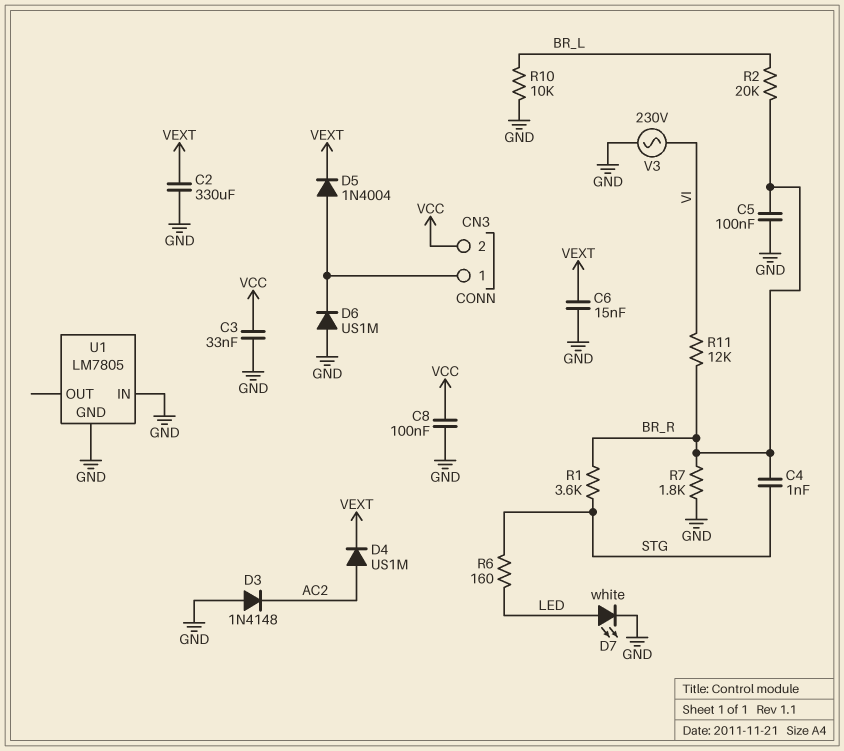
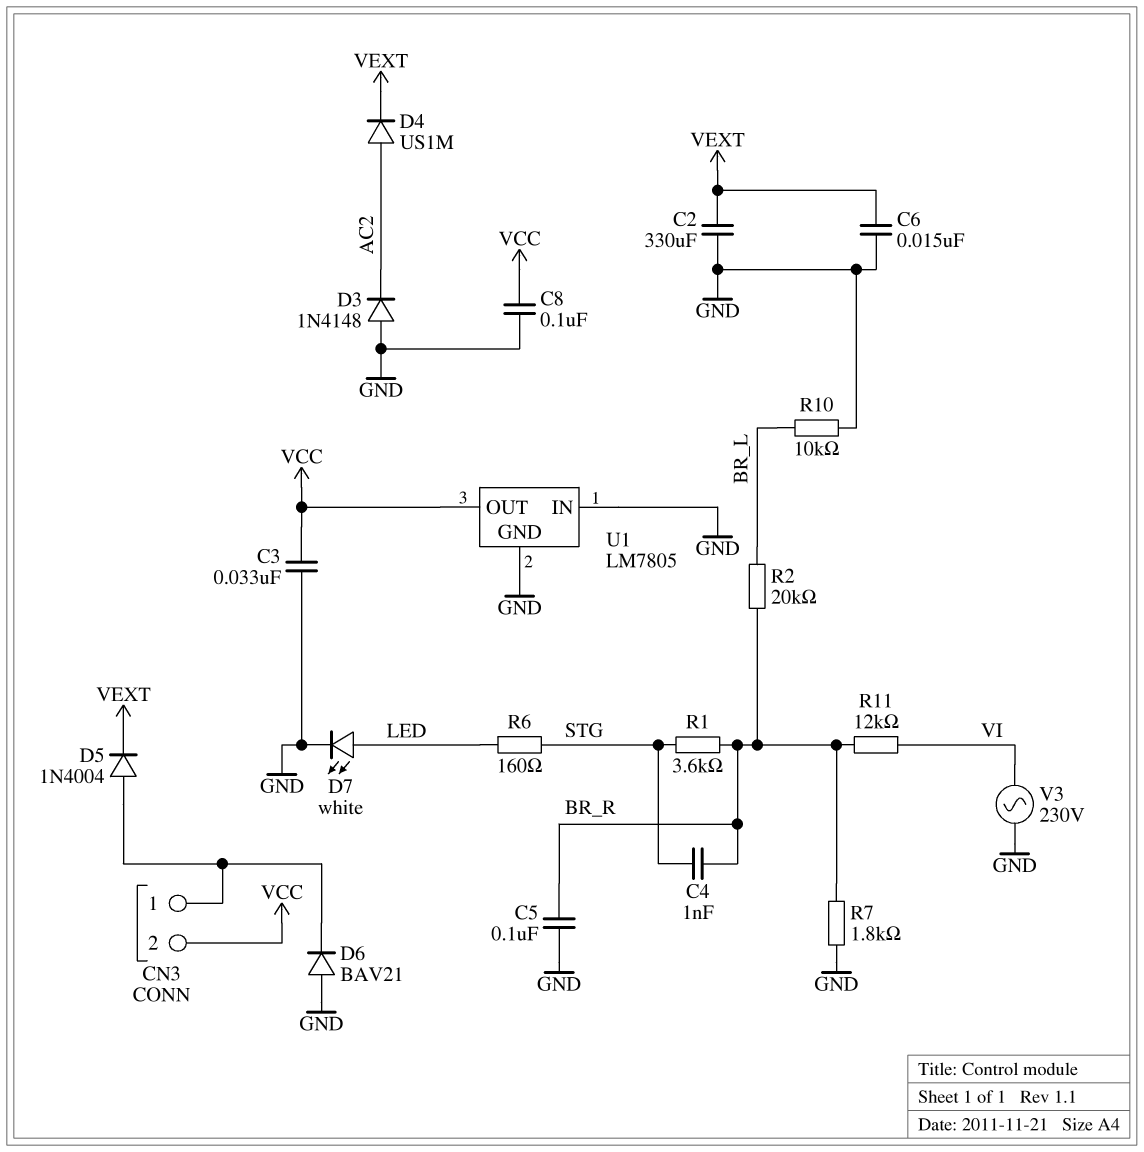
D6: diode US1M (A GND, K CN3/1) -> diode BAV21 (A GND, K CN3/1)
U1 pin OUT: none -> VCC

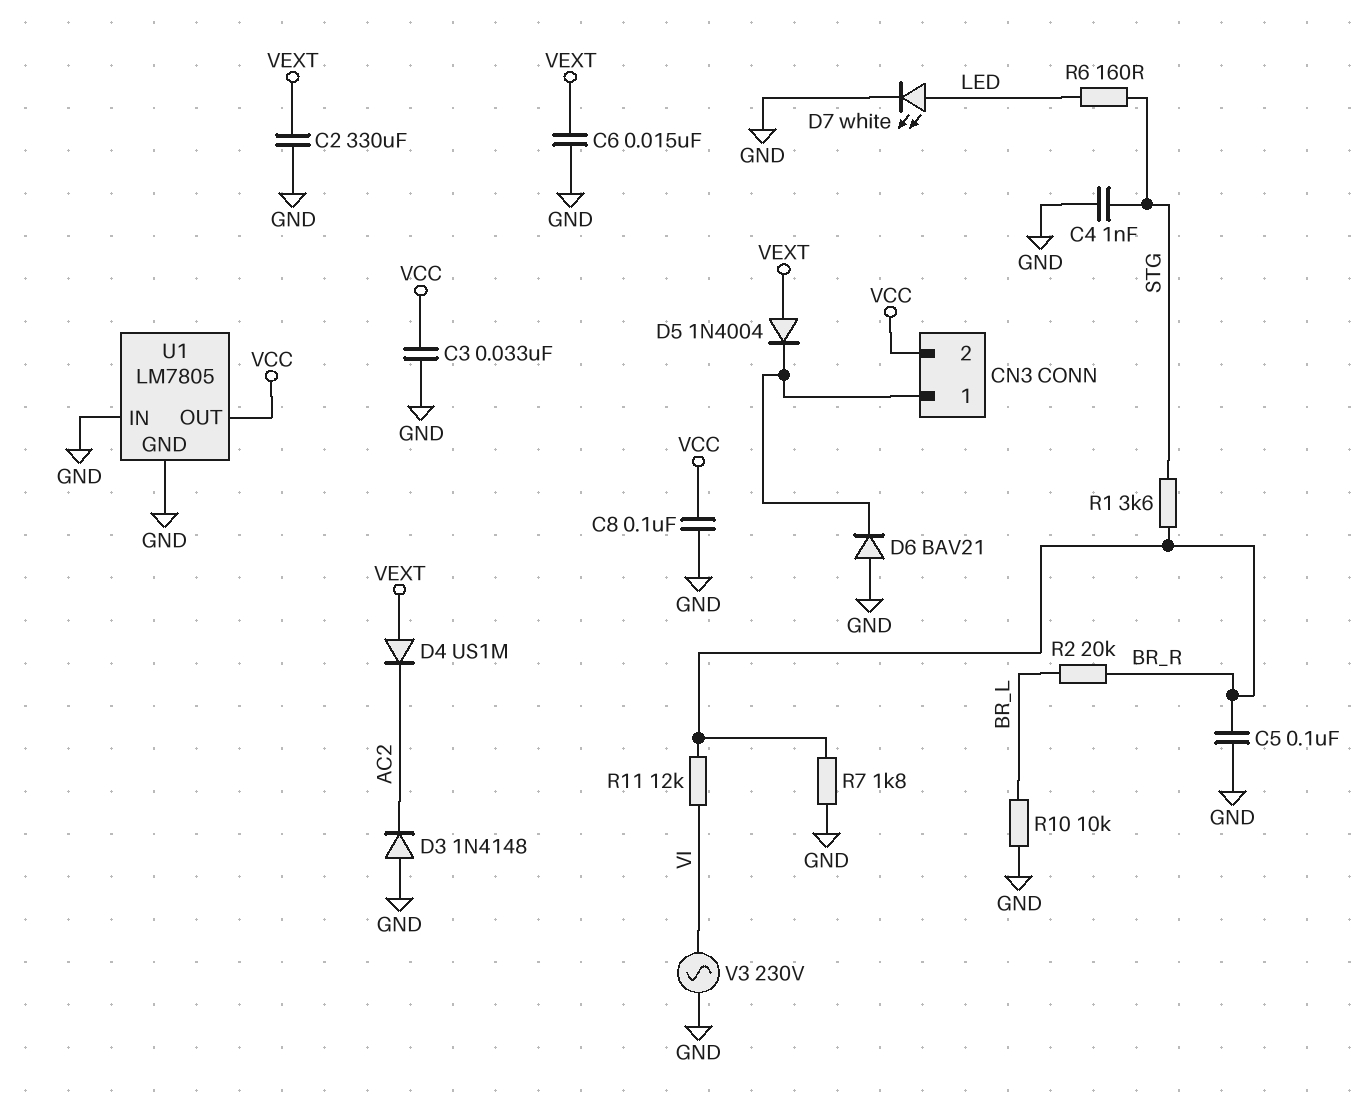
C4: 1nF (BR_R, STG) -> 1nF (GND, STG)
D4: diode US1M (A AC2, K VEXT) -> diode US1M (A VEXT, K AC2)
D5: diode 1N4004 (A CN3/1, K VEXT) -> diode 1N4004 (A VEXT, K CN3/1)

